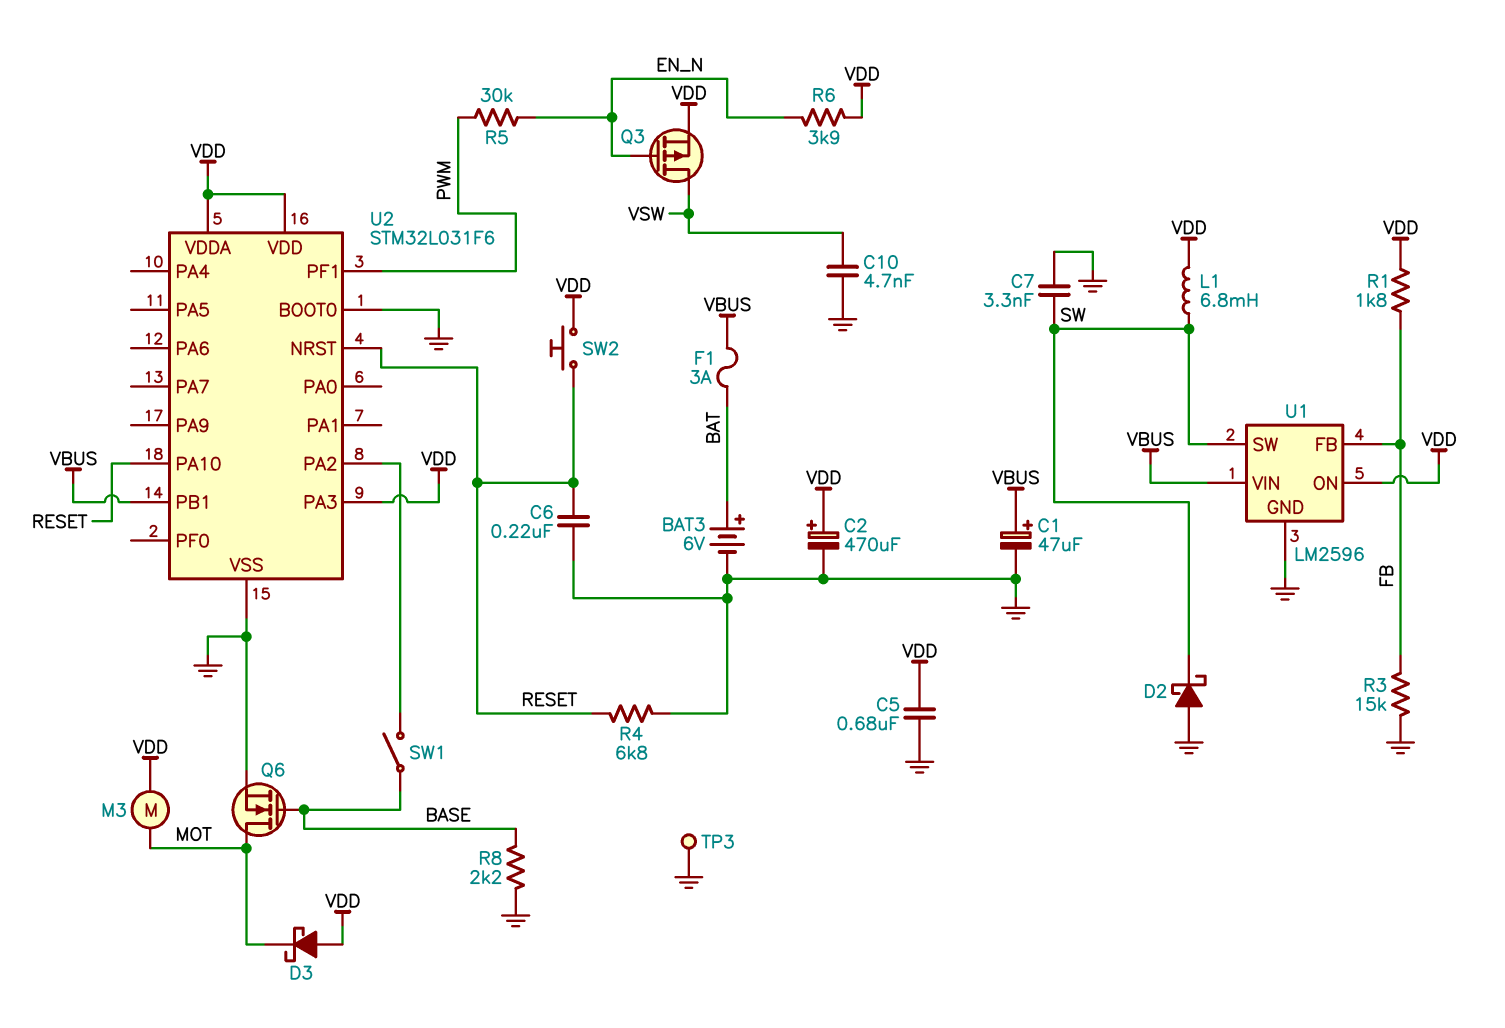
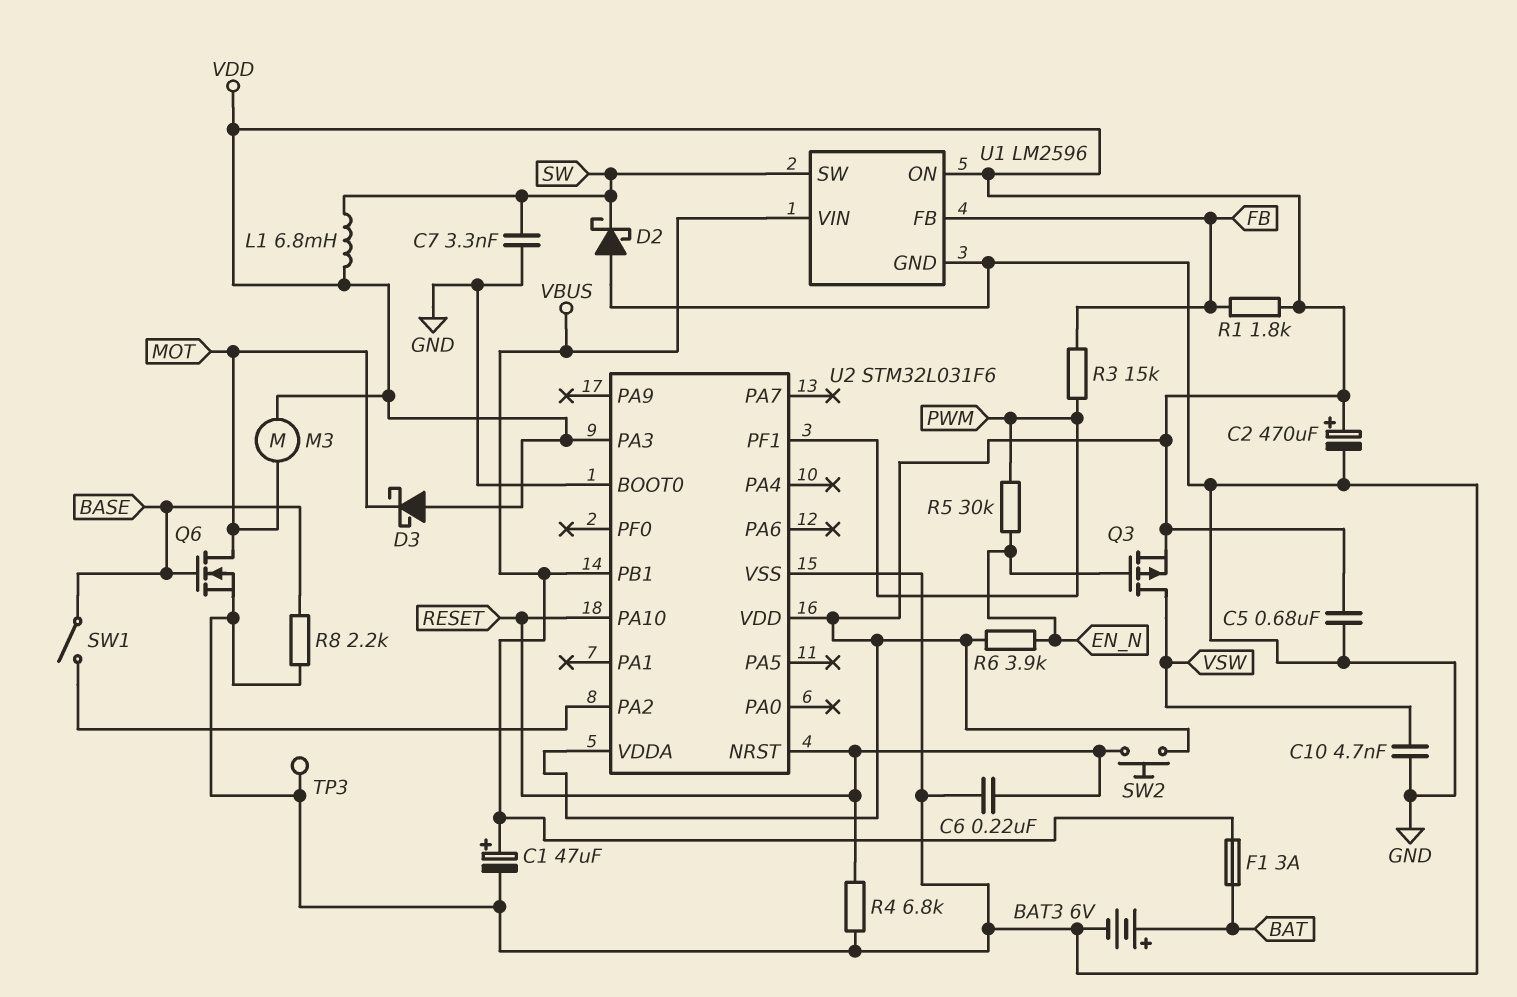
R3: 15k (FB, GND) -> 15k (FB, PWM)

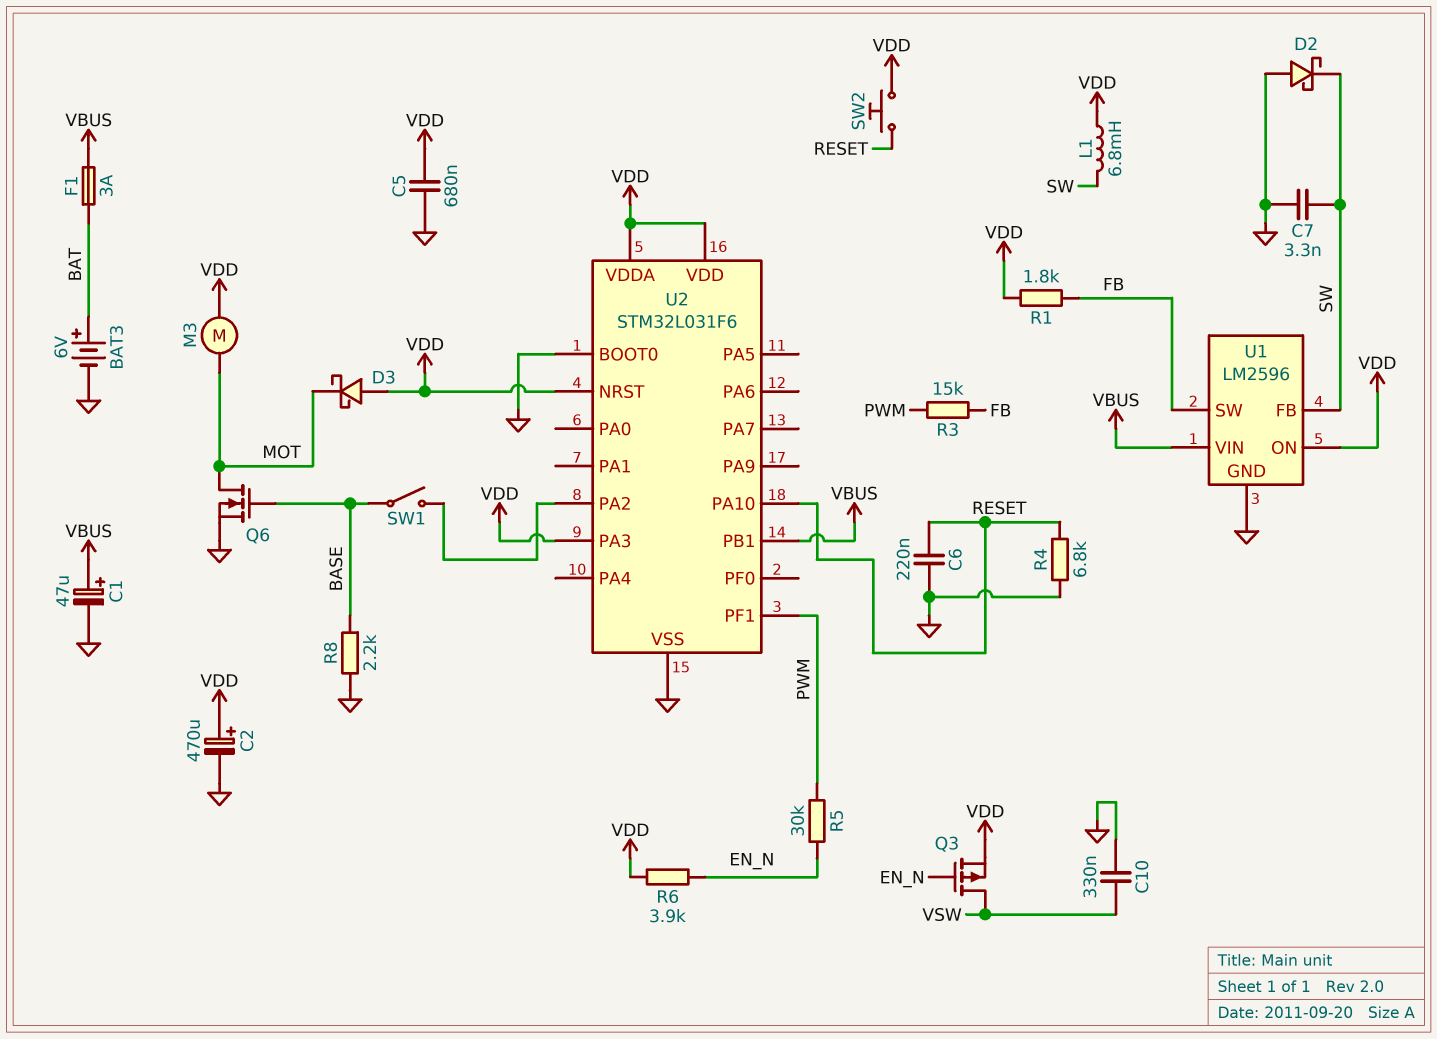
C10: 4.7nF (GND, VSW) -> 330nF (GND, VSW)
TP3: test point (GND) -> none
U1 pin FB: FB -> SW
U1 pin SW: SW -> FB
U2 pin NRST: RESET -> VDD

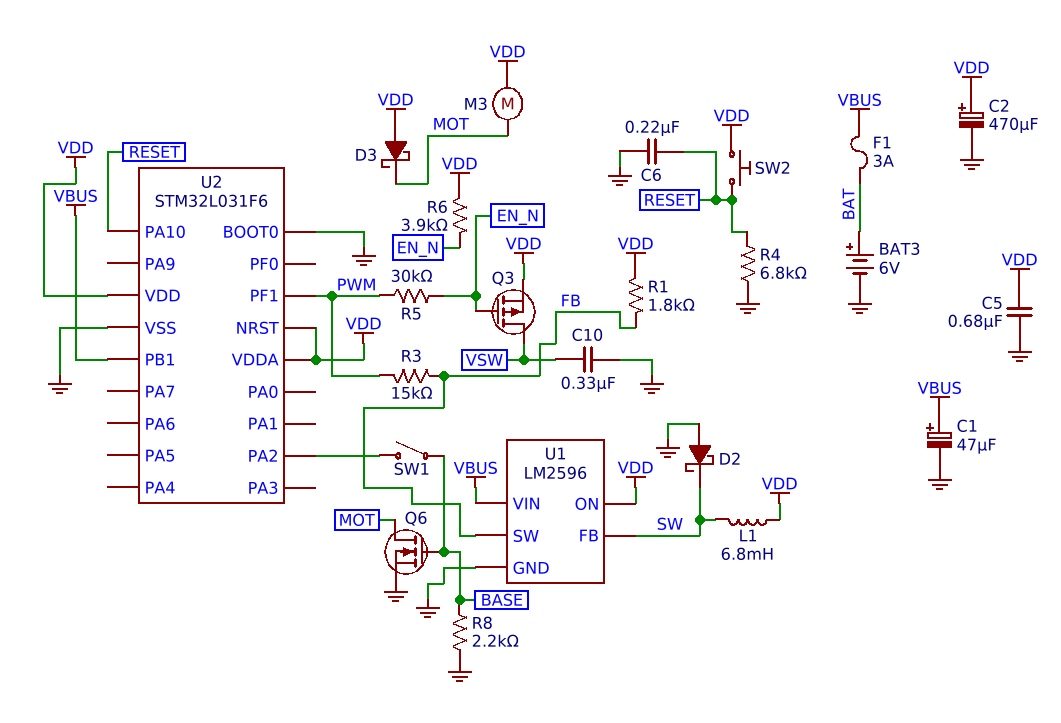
C7: 3.3nF (GND, SW) -> none
U2 pin PA3: VDD -> none

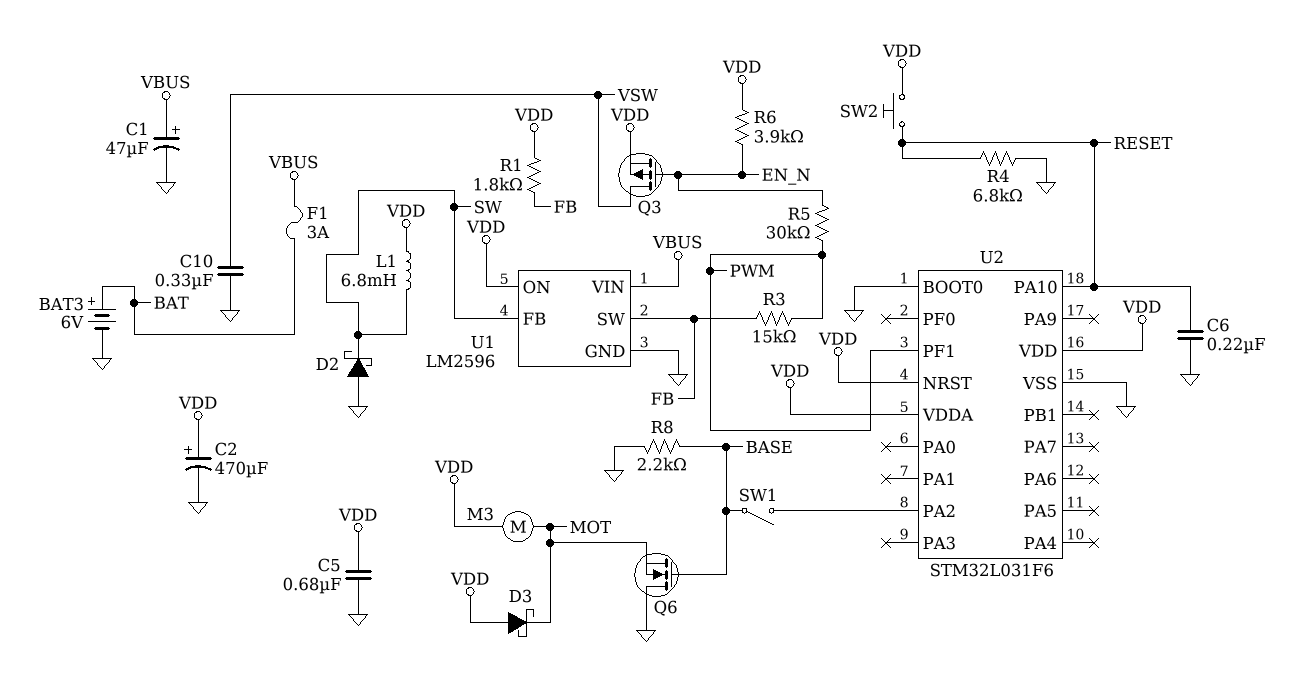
Q6: NMOS (G BASE, D MOT, S GND) -> NMOS (G BASE, D GND, S MOT)
U2 pin PB1: VBUS -> none

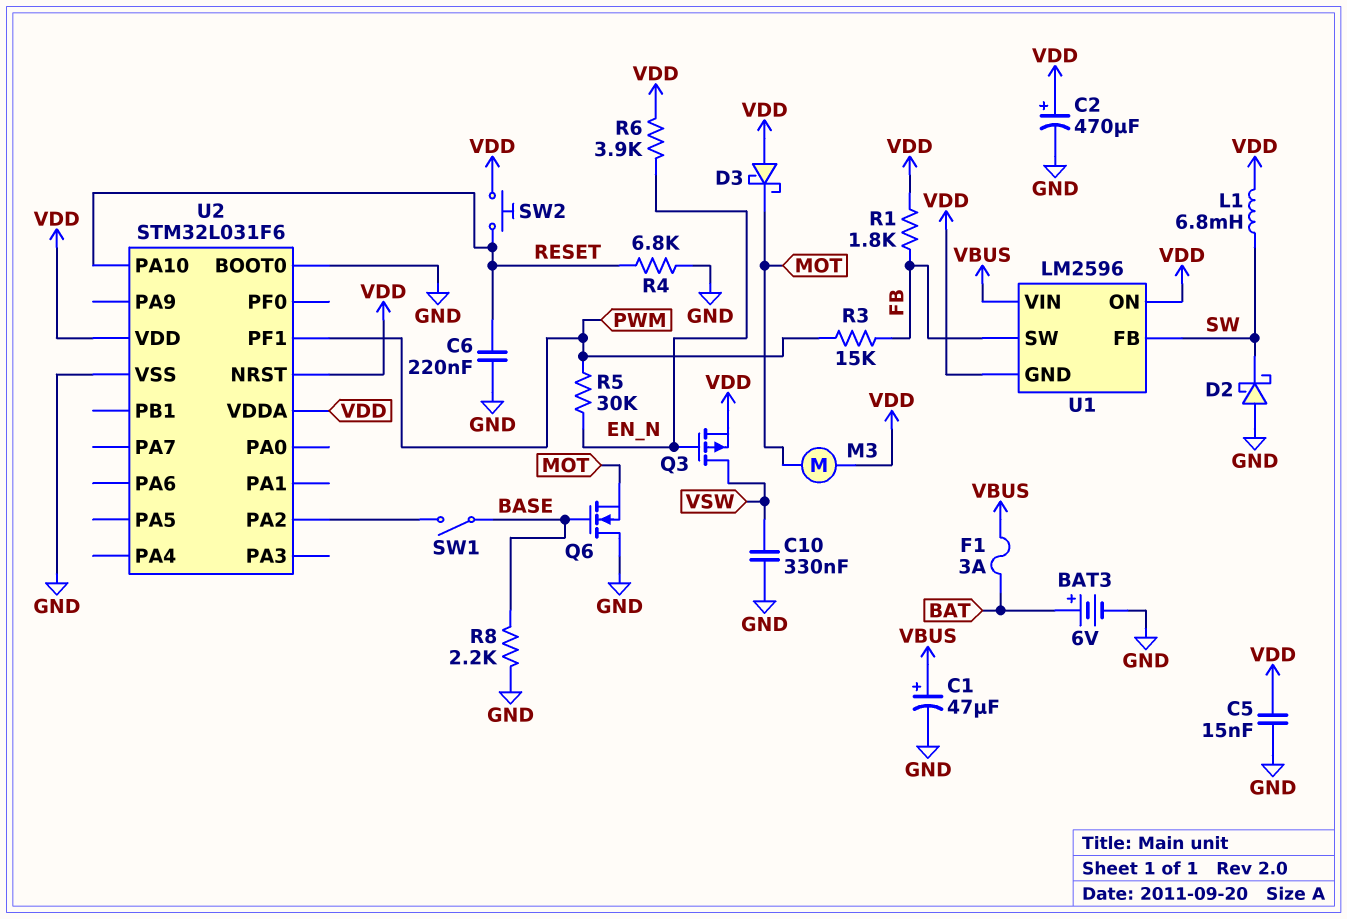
C5: 680nF (GND, VDD) -> 15nF (GND, VDD)
U1 pin GND: GND -> VDD

